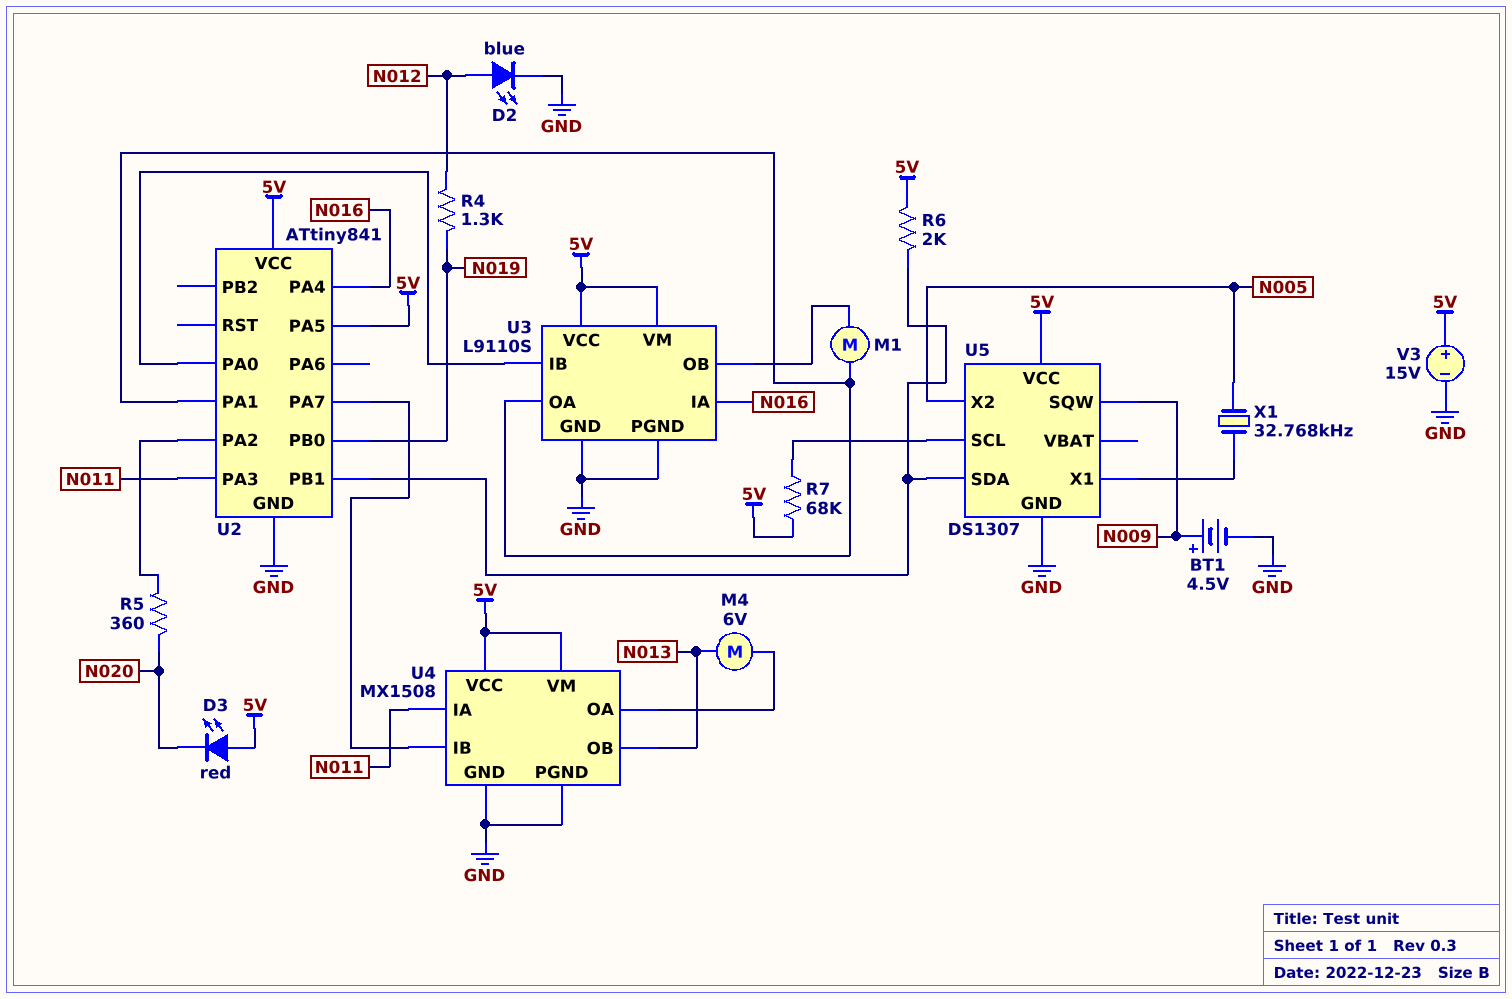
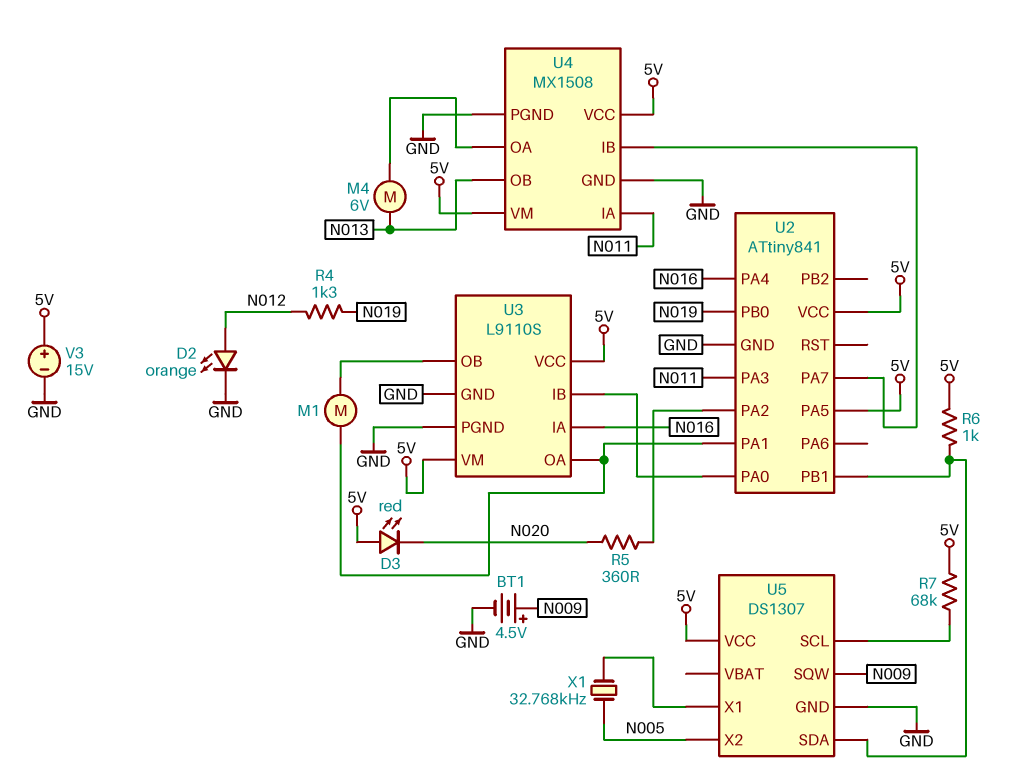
D2: LED blue (A N012, K GND) -> LED orange (A N012, K GND)
R6: 2k (5V, U2/PB1) -> 1k (5V, U2/PB1)

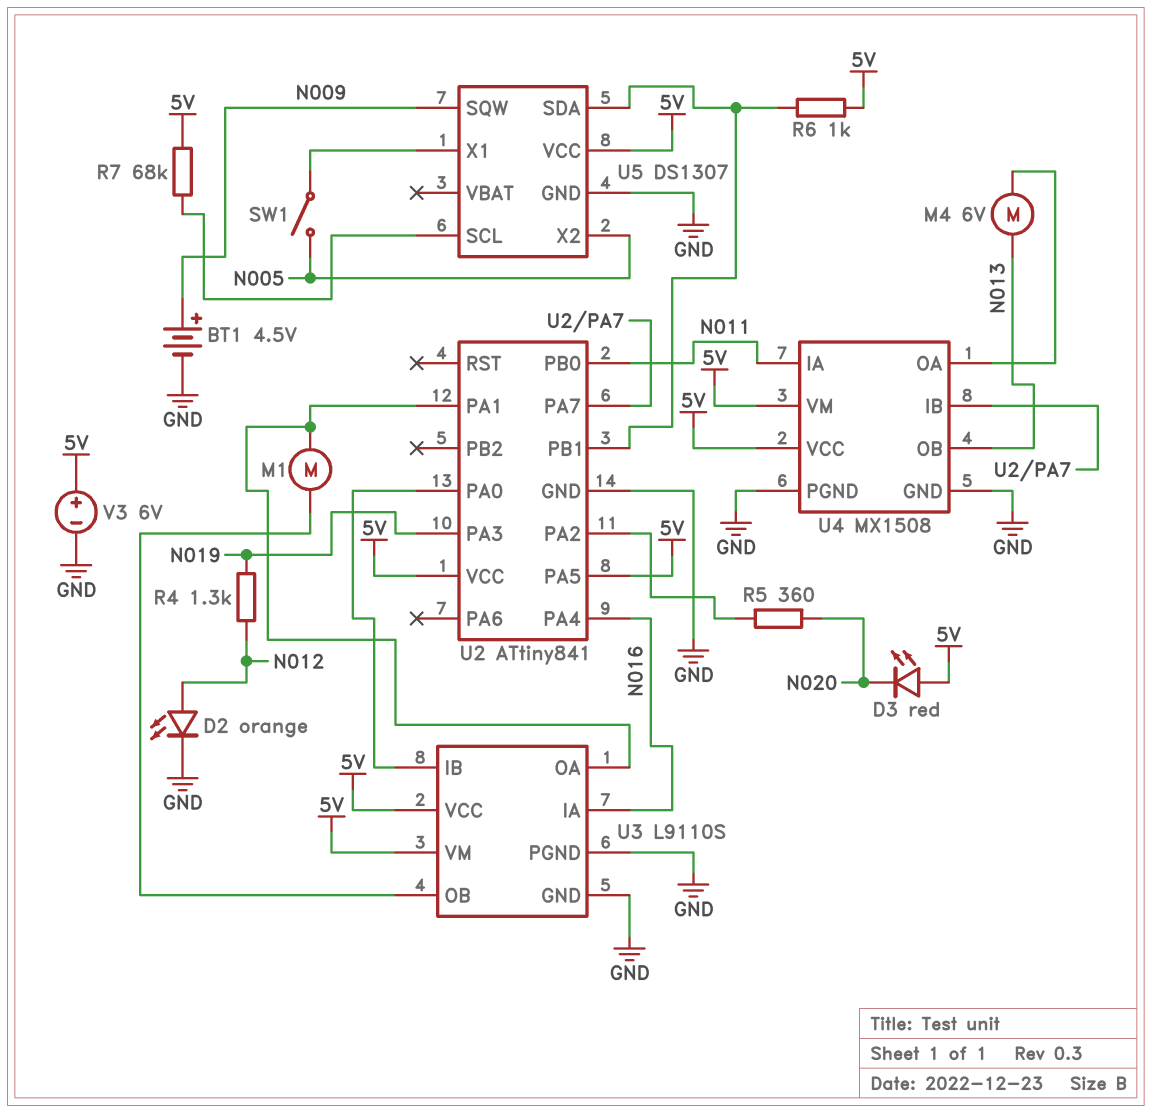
SW1: none -> switch (N005, U5/X1)
U2 pin PA3: N011 -> N019
U2 pin PB0: N019 -> N011
V3: 15V (plus 5V, minus GND) -> 6V (plus 5V, minus GND)
X1: 32.768kHz (N005, U5/X1) -> none

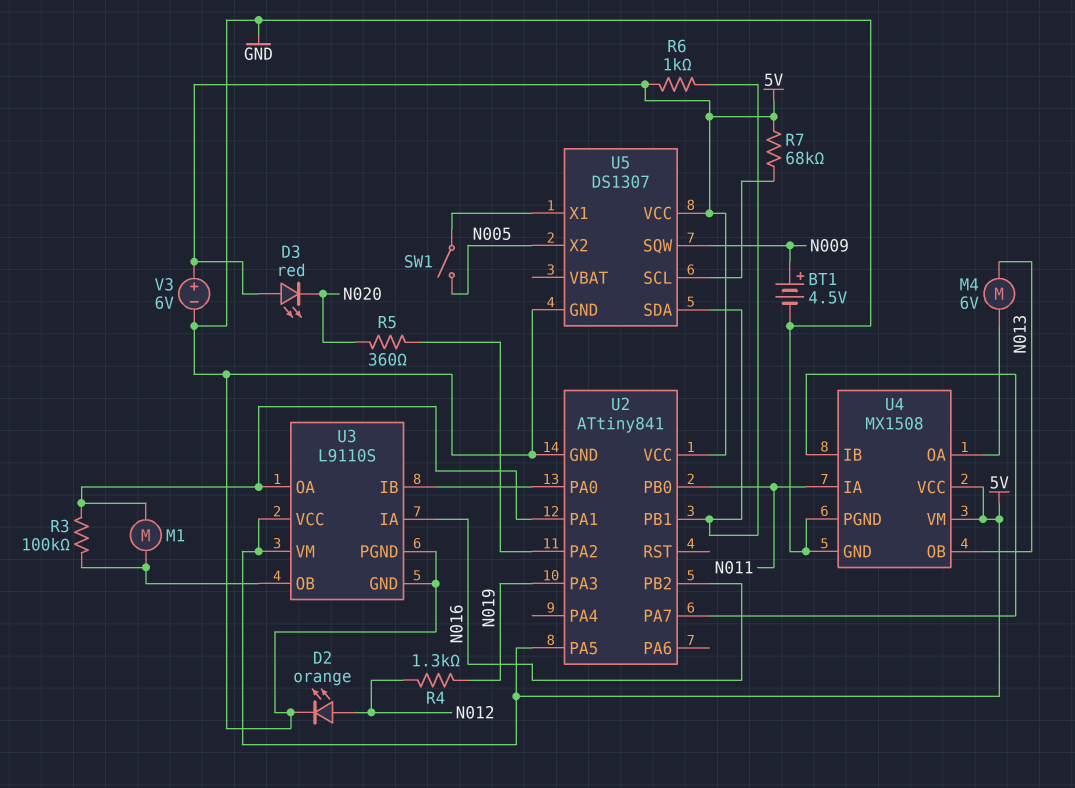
R3: none -> 100k (U2/PA1, U3/OB)
U2 pin PA4: N016 -> none
U2 pin PB2: none -> N016

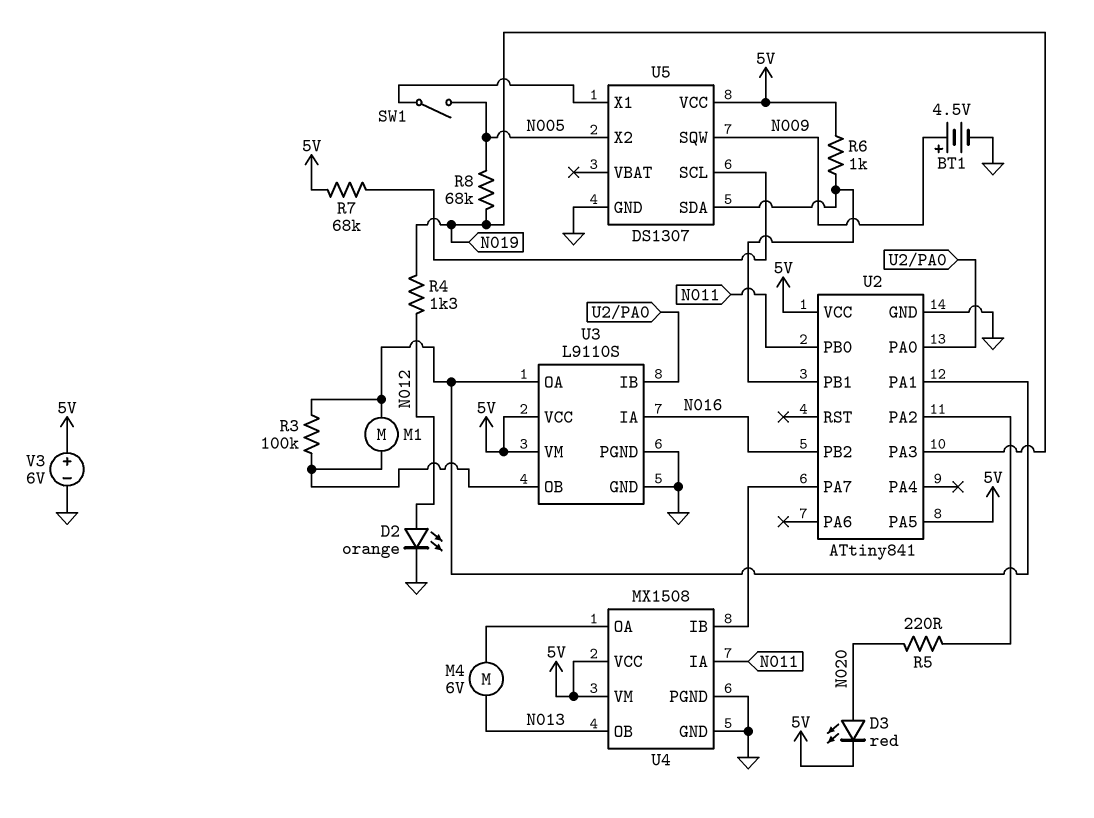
D3: LED red (A 5V, K N020) -> LED red (A N020, K 5V)
R5: 360 (N020, U2/PA2) -> 220 (N020, U2/PA2)
R8: none -> 68k (N005, N019)

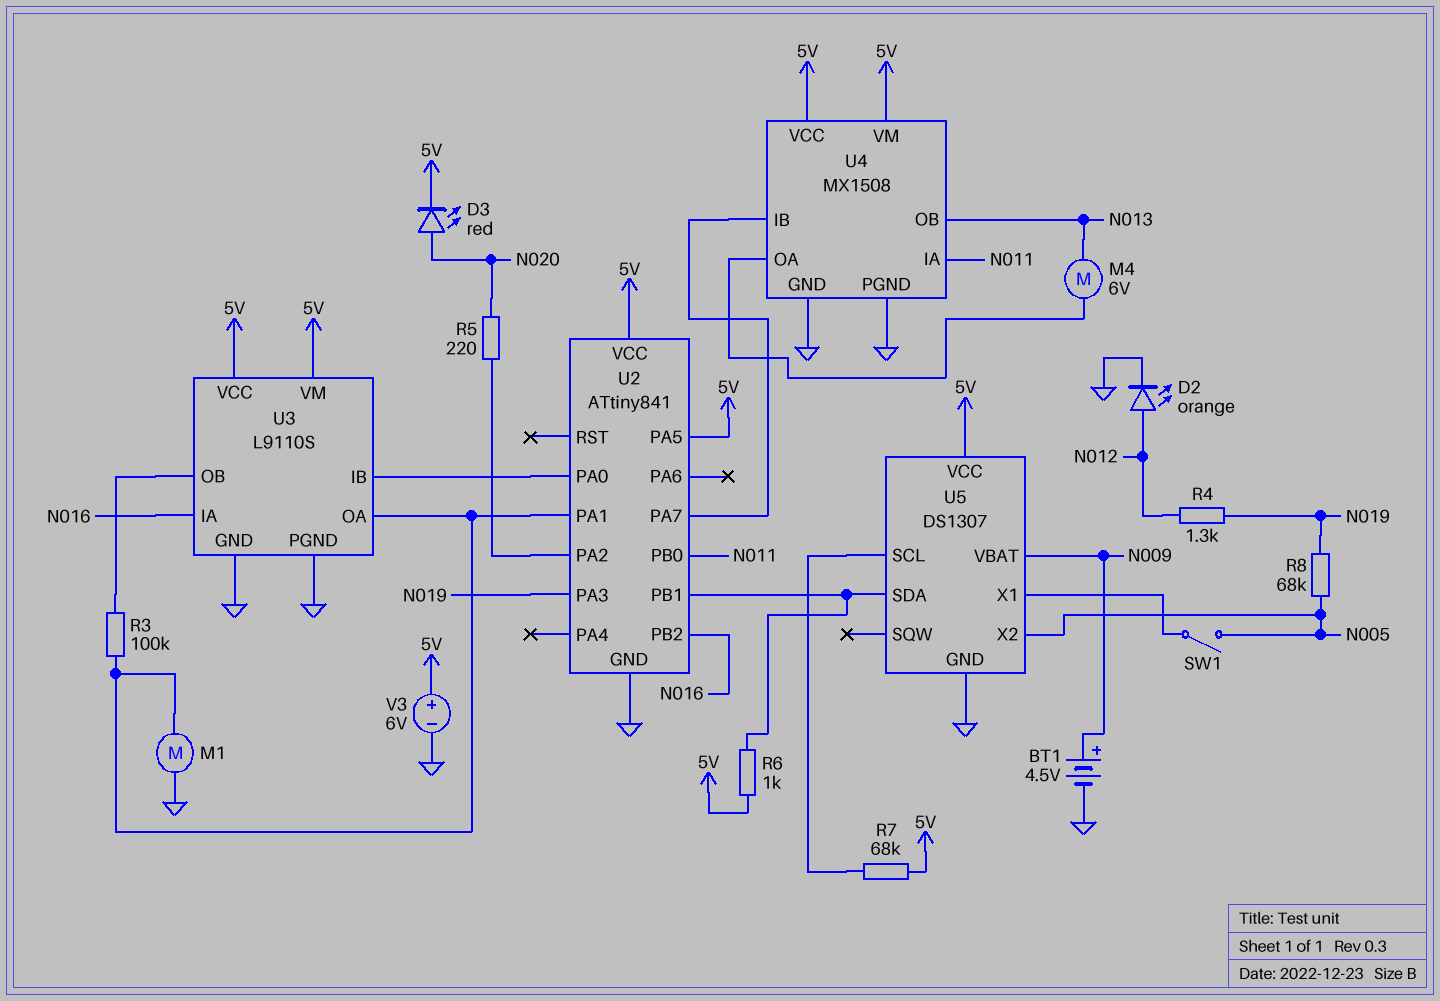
M1: motor (U2/PA1, U3/OB) -> motor (GND, U2/PA1)
U5 pin SQW: N009 -> none
U5 pin VBAT: none -> N009

